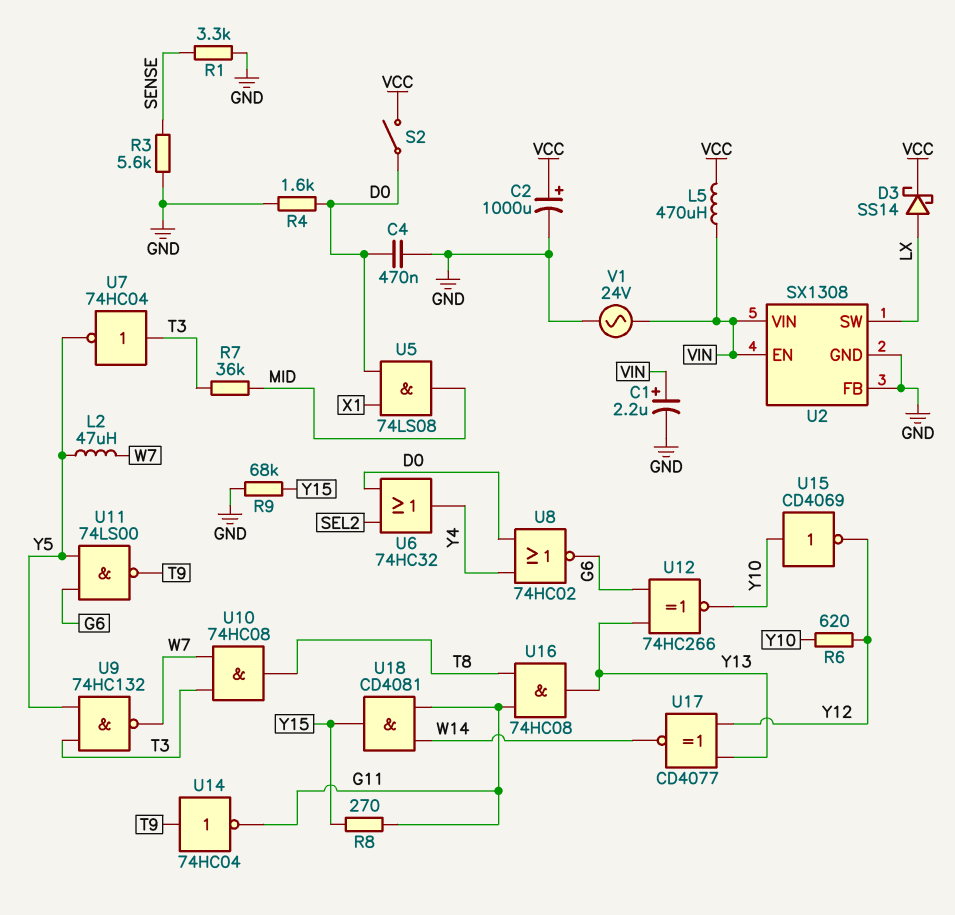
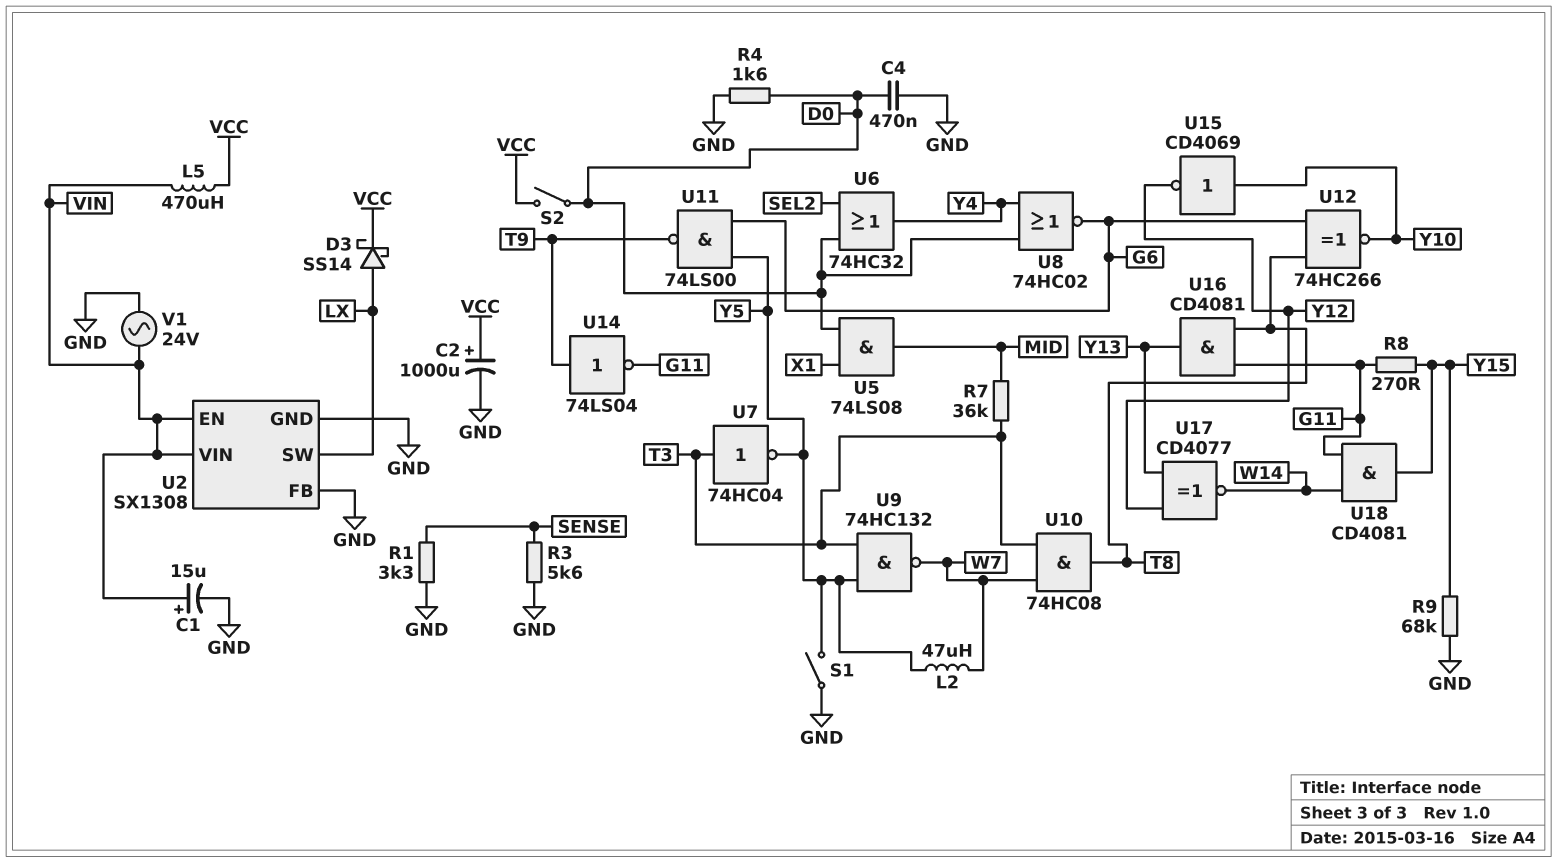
C1: 2.2uF (plus VIN, minus GND) -> 15uF (plus VIN, minus GND)
R6: 620 (Y10, Y12) -> none
S1: none -> switch (GND, Y5)
U12: XNOR 74HC266 (in G6, in Y13, out Y10) -> XNOR 74HC266 (in G6, in T8, out Y10)
U14: NOT 74HC04 (in T9, out G11) -> NOT 74LS04 (in T9, out G11)
U16: AND 74HC08 (in G11, in T8, out Y13) -> AND CD4081 (in G11, in T8, out Y13)

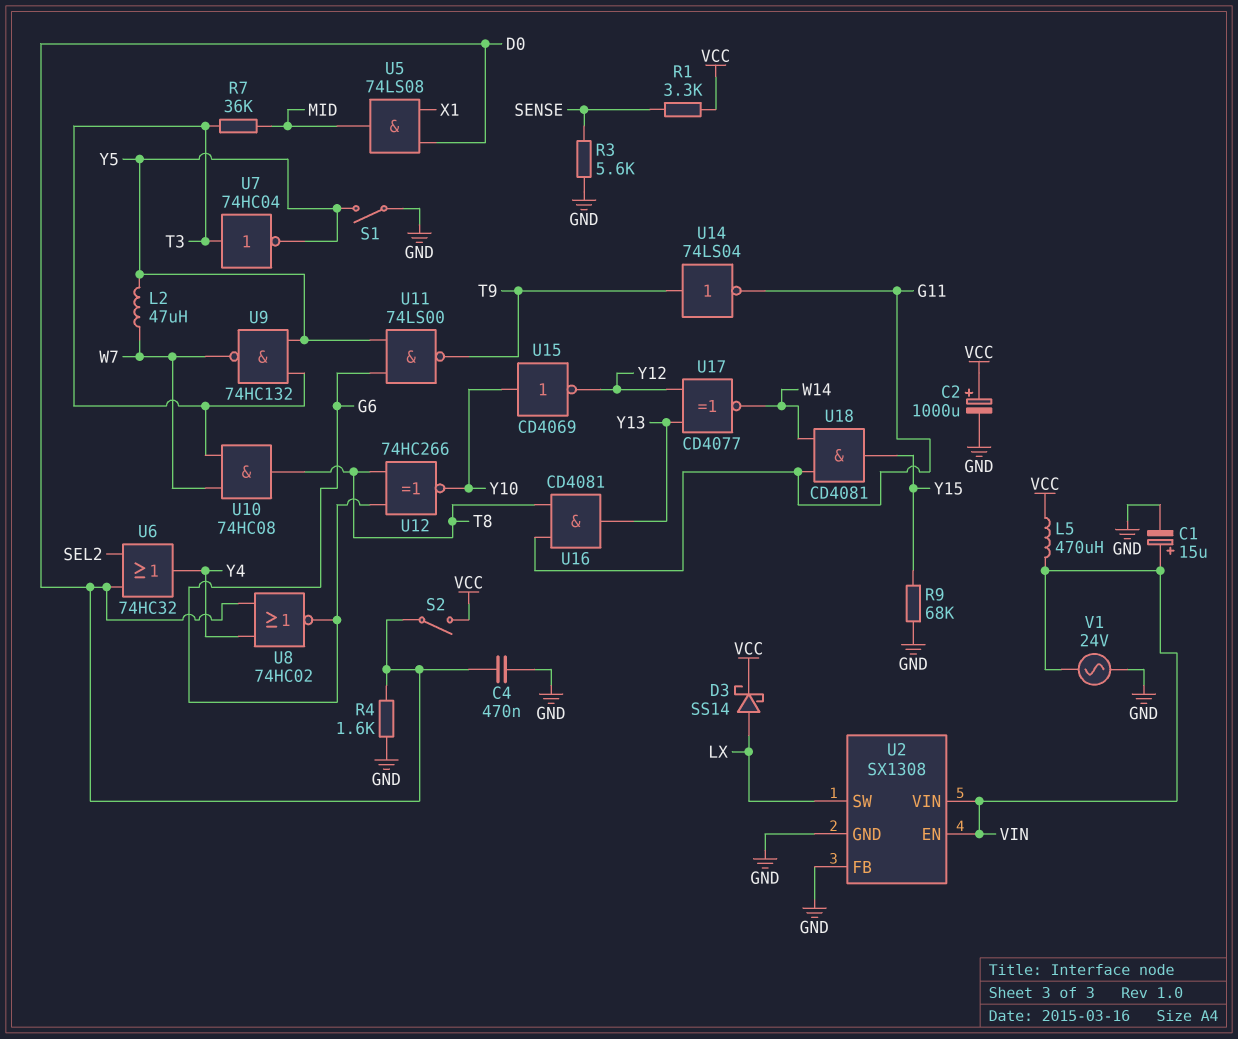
R1: 3.3k (GND, SENSE) -> 3.3k (SENSE, VCC)
R8: 270 (G11, Y15) -> none

